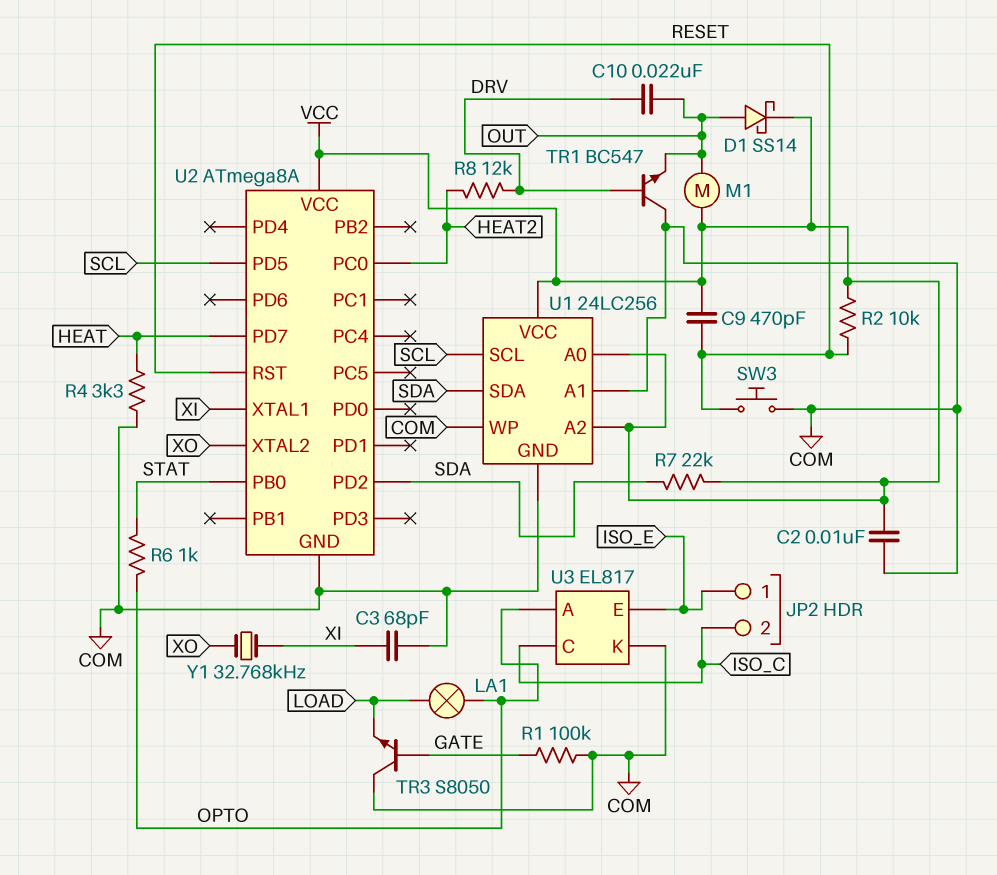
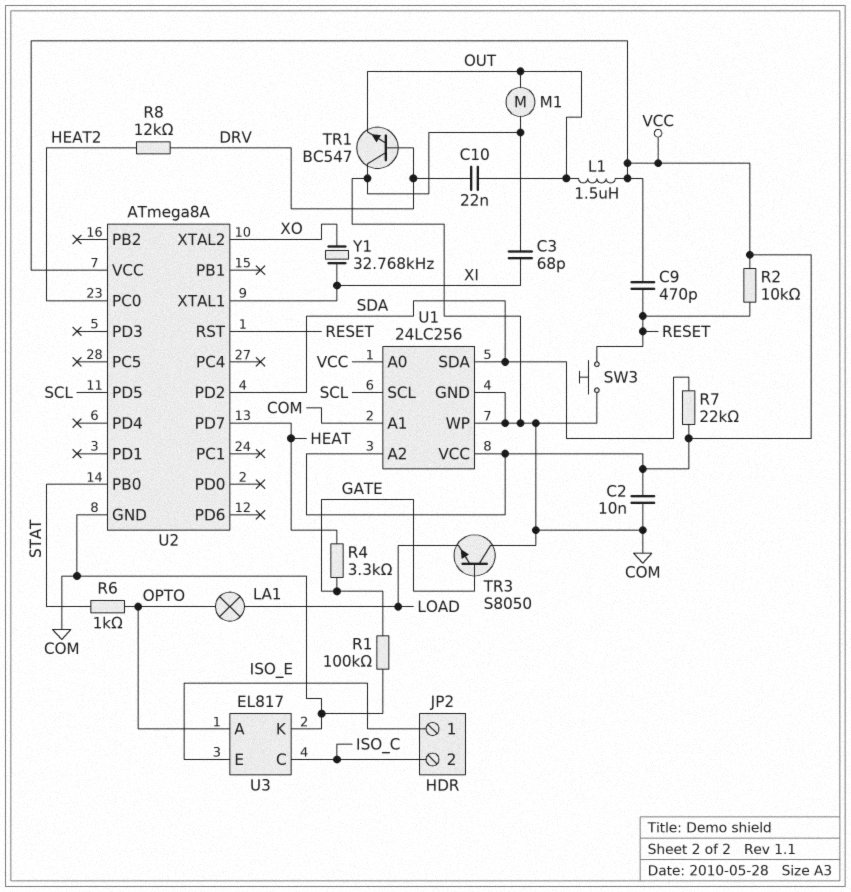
D1: schottky SS14 (A OUT, K VCC) -> none
L1: none -> 1.5uH (OUT, VCC)
M1: motor (OUT, VCC) -> motor (COM, OUT)
R4: 3.3k (COM, HEAT) -> 3.3k (GATE, HEAT)

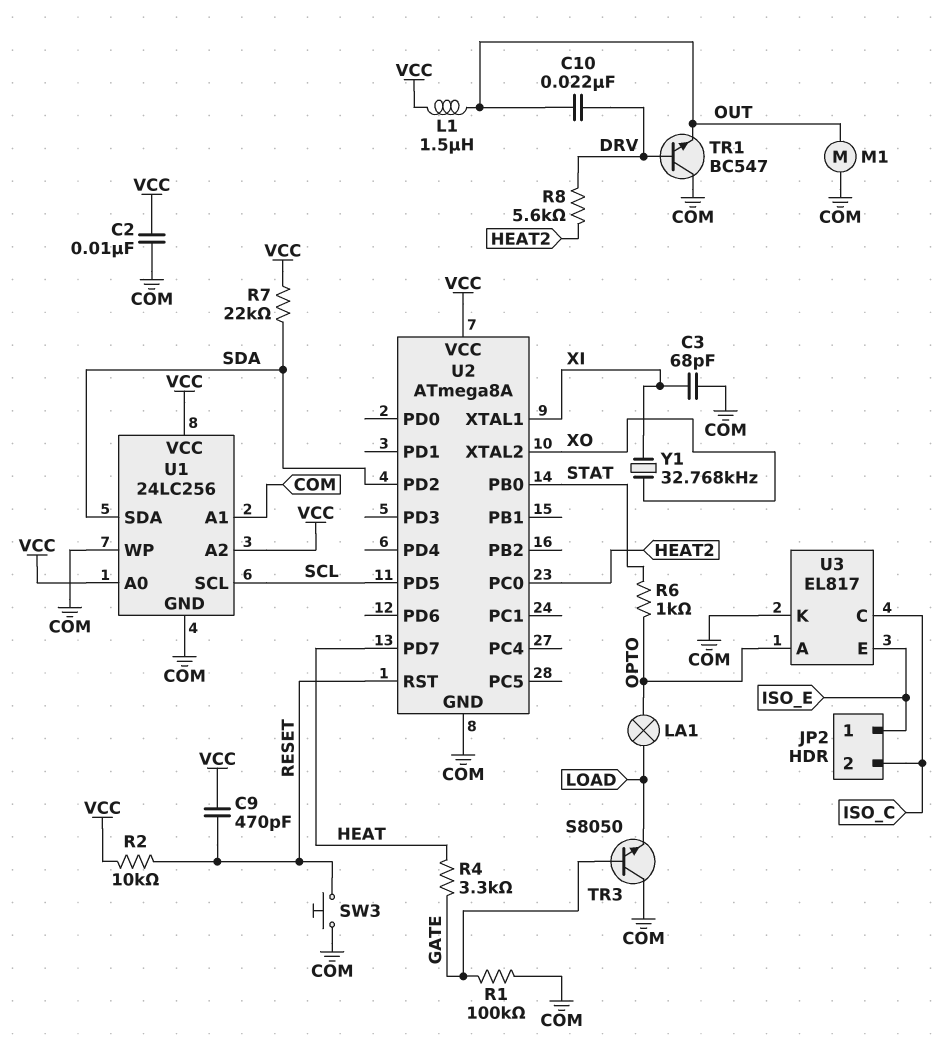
R8: 12k (DRV, HEAT2) -> 5.6k (DRV, HEAT2)

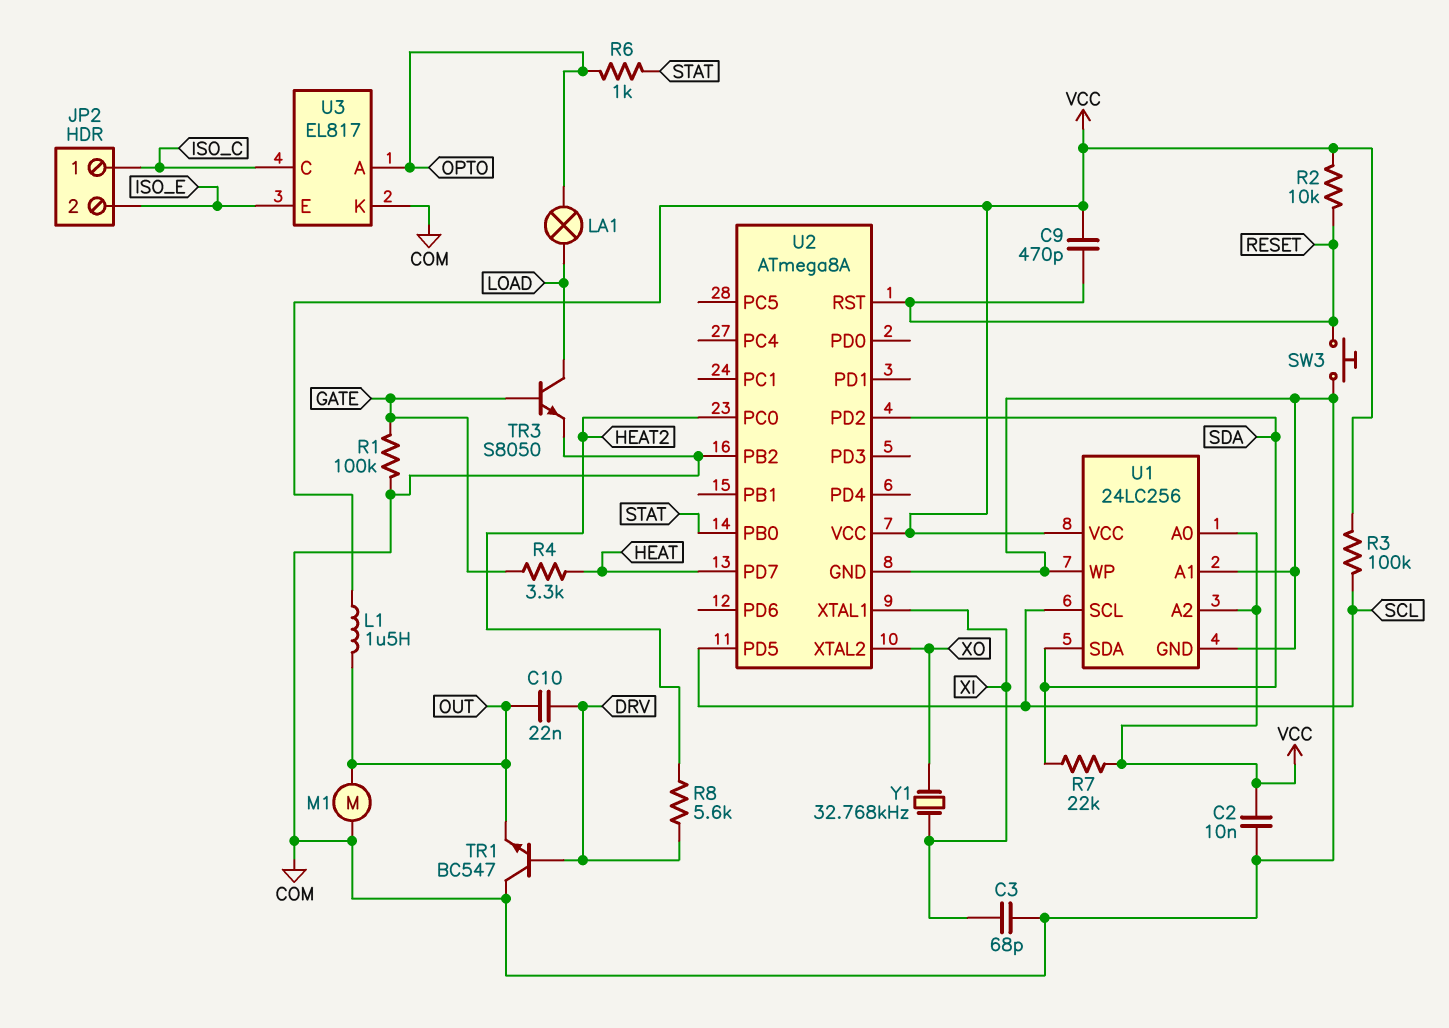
JP2 pin 1: ISO_E -> ISO_C
JP2 pin 2: ISO_C -> ISO_E
R3: none -> 100k (SCL, VCC)
TR3: NPN S8050 (B GATE, C COM, E LOAD) -> NPN S8050 (B GATE, C LOAD, E COM)
U2 pin PB2: none -> COM

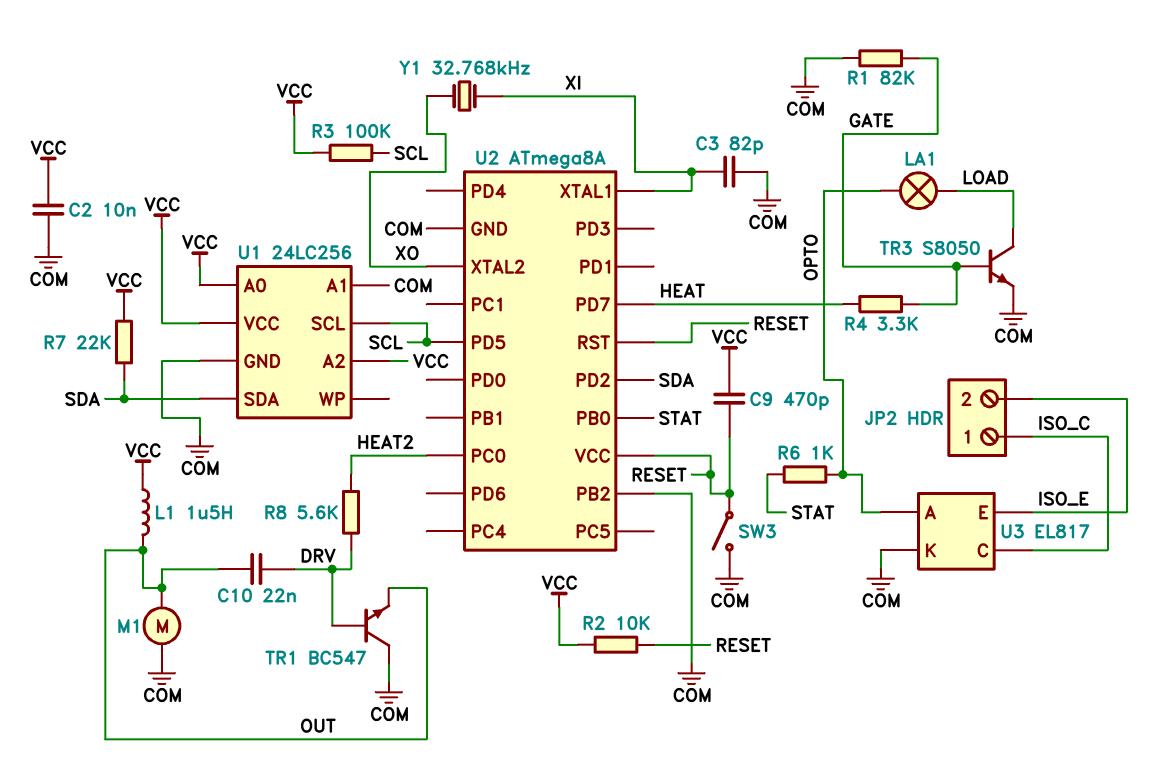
C3: 68pF (COM, XI) -> 82pF (COM, XI)
R1: 100k (COM, GATE) -> 82k (COM, GATE)
SW3: button (COM, RESET) -> switch (COM, RESET)
U1 pin WP: COM -> none
U2 pin VCC: VCC -> RESET

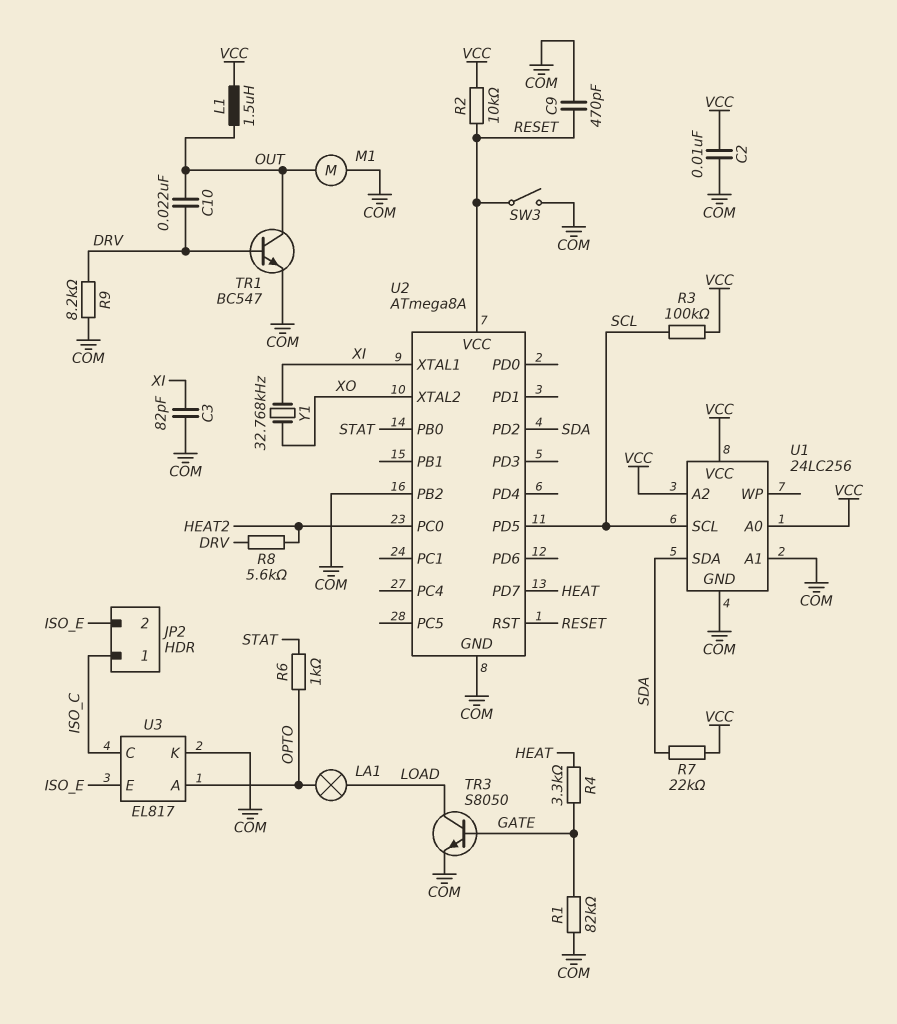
C9: 470pF (RESET, VCC) -> 470pF (COM, RESET)
R9: none -> 8.2k (COM, DRV)
TR1: NPN BC547 (B DRV, C COM, E OUT) -> NPN BC547 (B DRV, C OUT, E COM)

